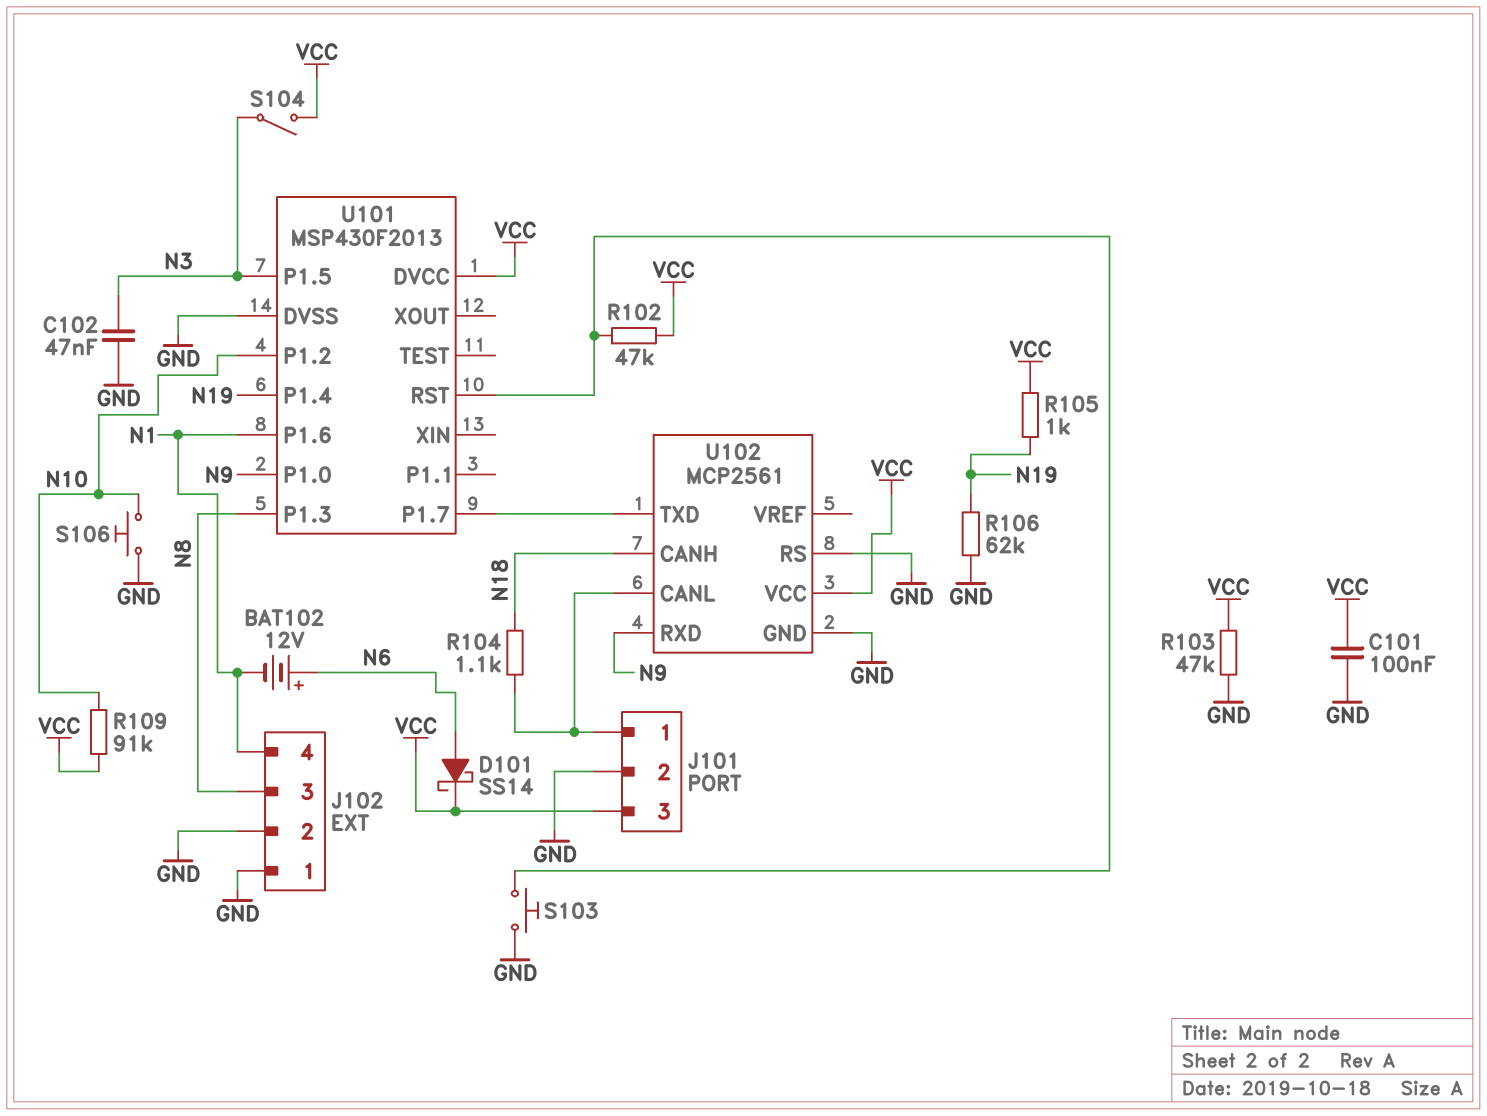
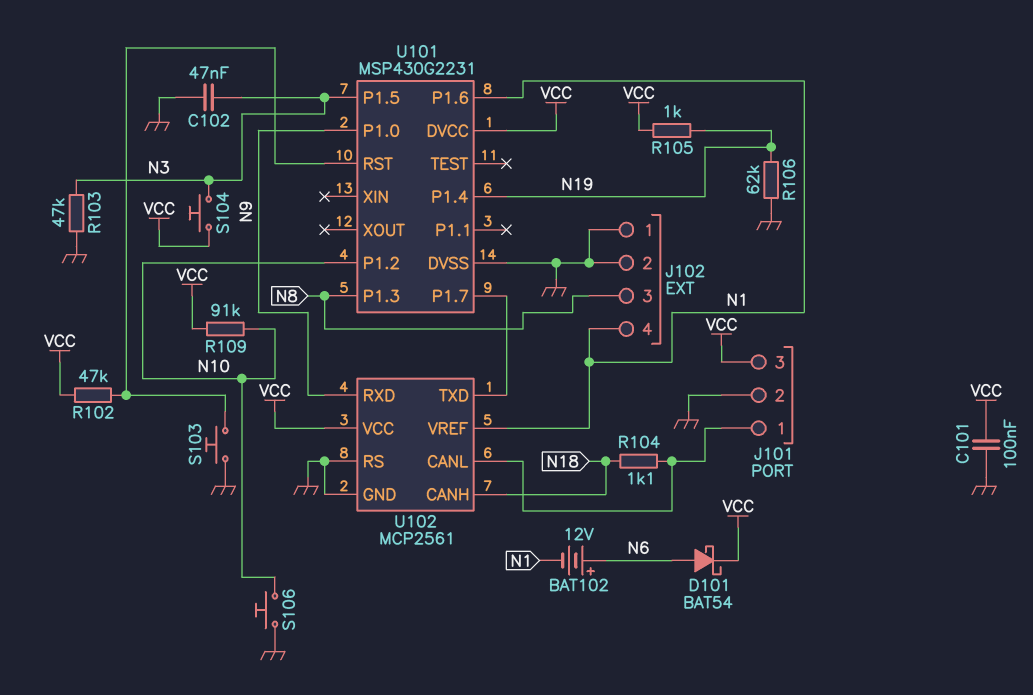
D101: schottky SS14 (A N6, K VCC) -> schottky BAT54 (A N6, K VCC)
R103: 47k (GND, VCC) -> 47k (GND, N3)
S104: switch (N3, VCC) -> button (N3, VCC)
U101: MSP430F2013 -> MSP430G2231
U102 pin VREF: none -> N1

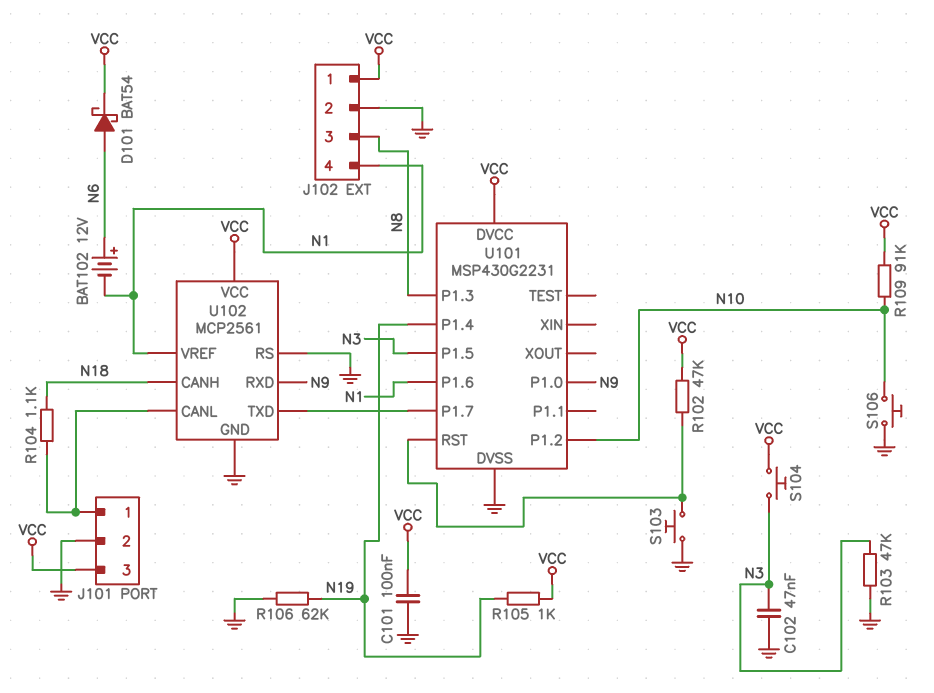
J102 pin 1: GND -> VCC

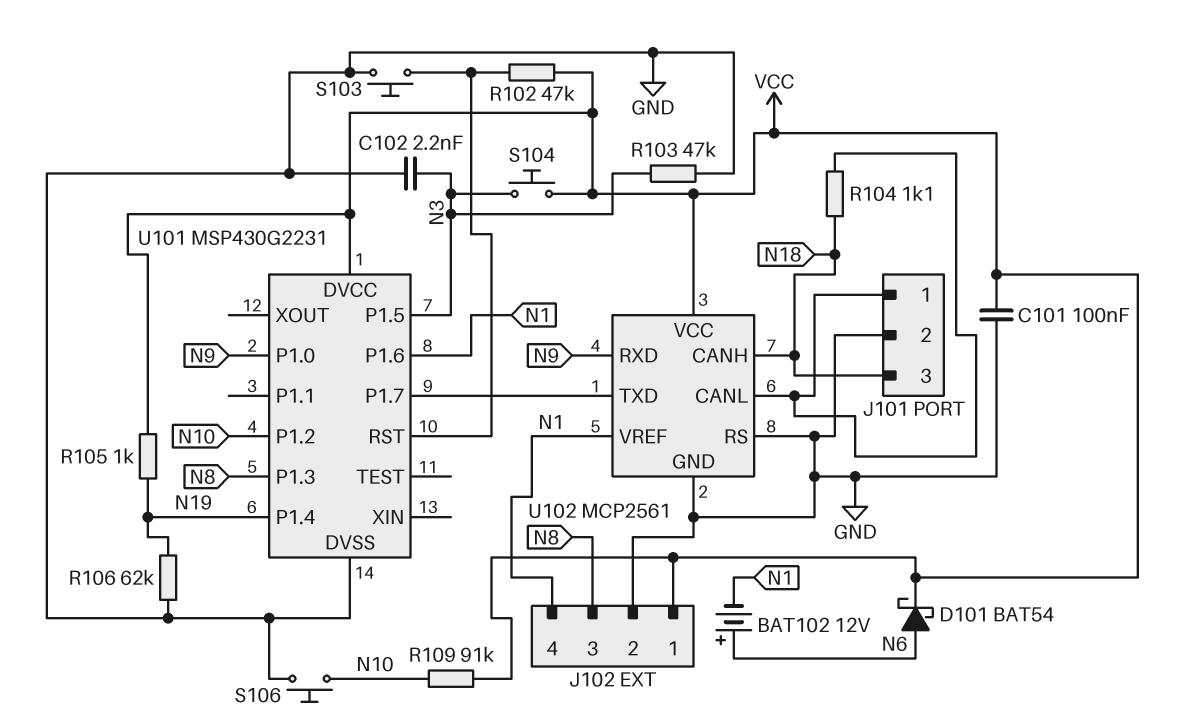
C102: 47nF (GND, N3) -> 2.2nF (GND, N3)
J101 pin 3: VCC -> N18

